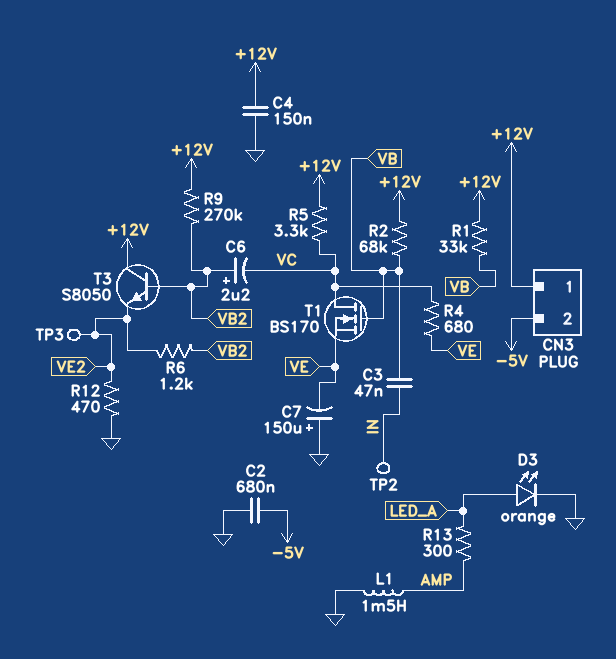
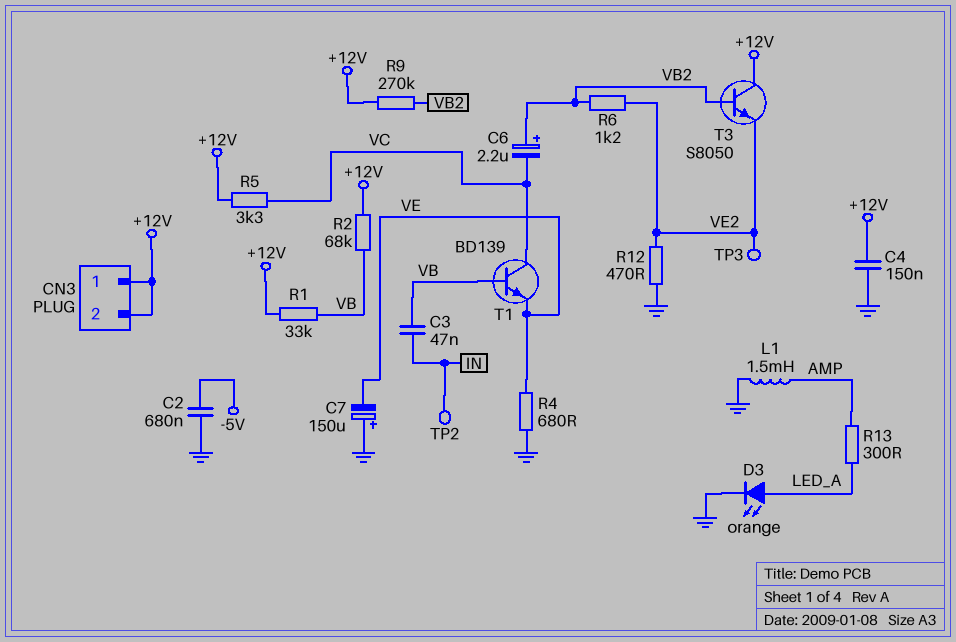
CN3 pin 2: -5V -> +12V
R4: 680 (VC, VE) -> 680 (GND, VE)
T1: NMOS BS170 (G VB, D VC, S VE) -> NPN BD139 (B VB, C VC, E VE)

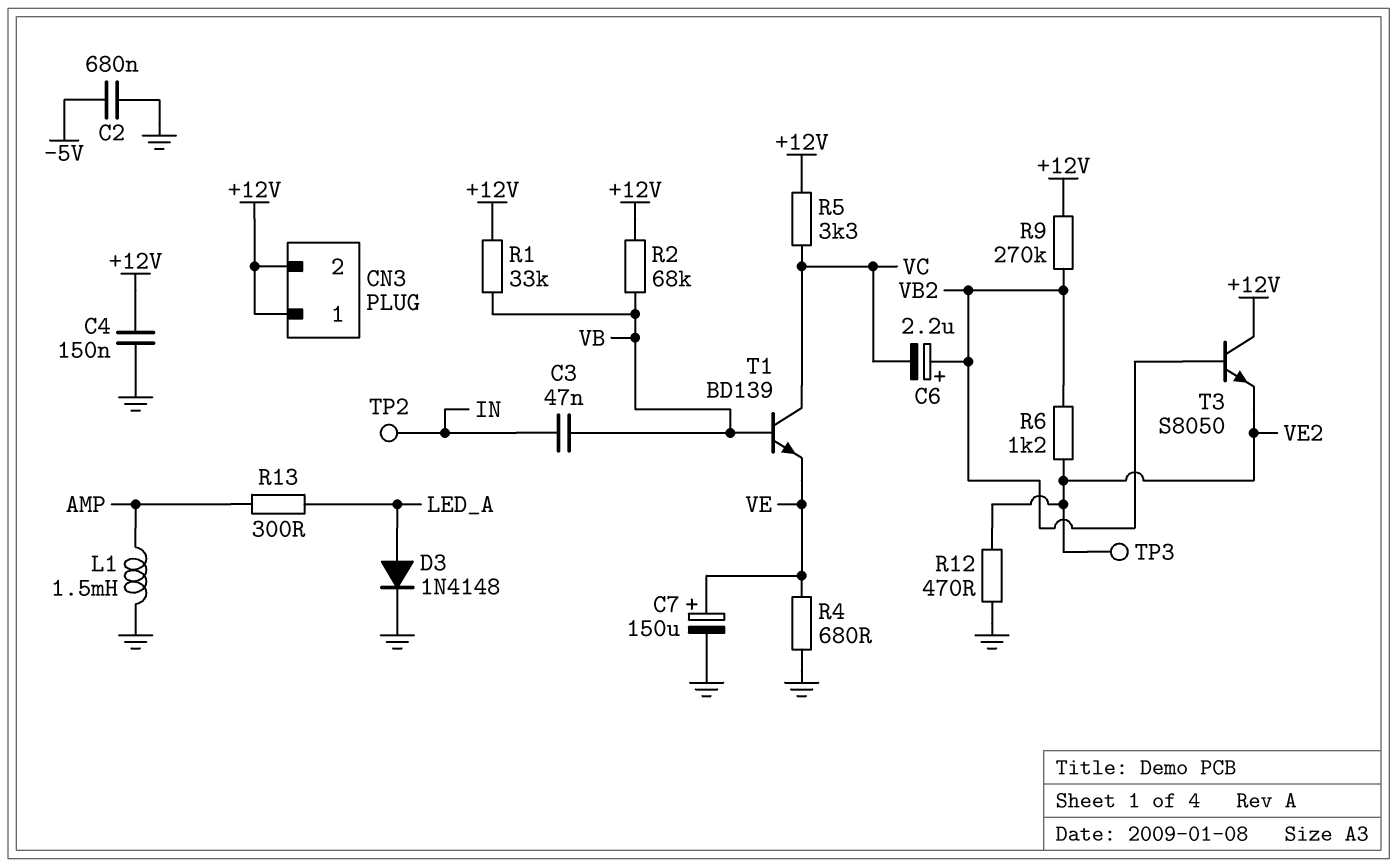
C7: 150uF (plus GND, minus VE) -> 150uF (plus VE, minus GND)
D3: LED orange (A LED_A, K GND) -> diode 1N4148 (A LED_A, K GND)

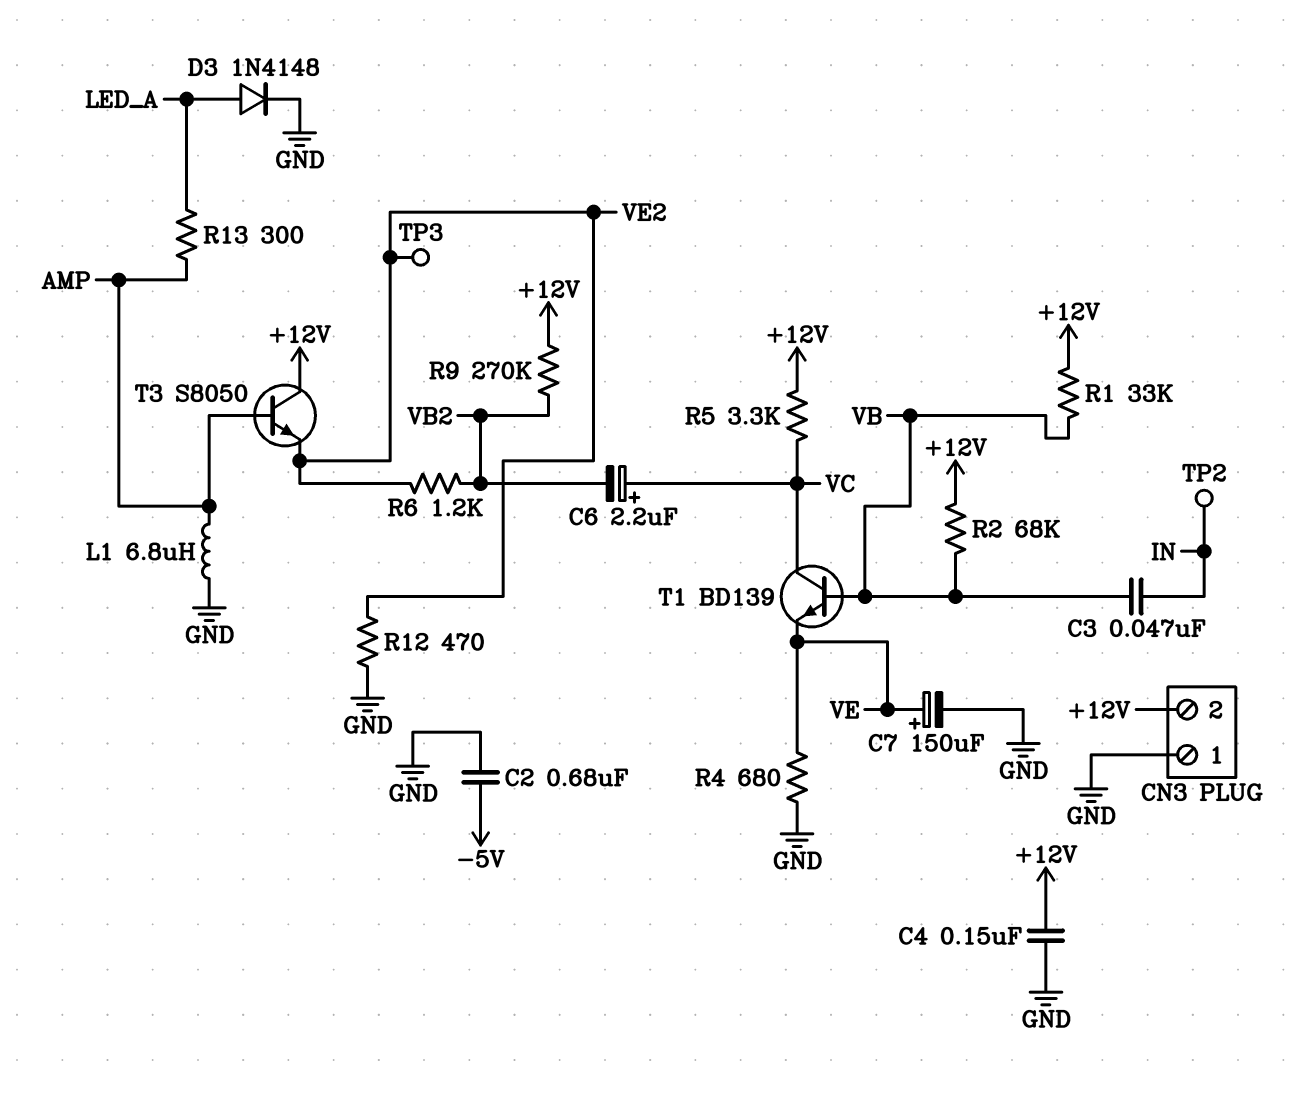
C6: 2.2uF (plus VB2, minus VC) -> 2.2uF (plus VC, minus VB2)
CN3 pin 1: +12V -> GND
L1: 1.5mH (AMP, GND) -> 6.8uH (AMP, GND)
T3: NPN S8050 (B VB2, C +12V, E VE2) -> NPN S8050 (B AMP, C +12V, E VE2)

